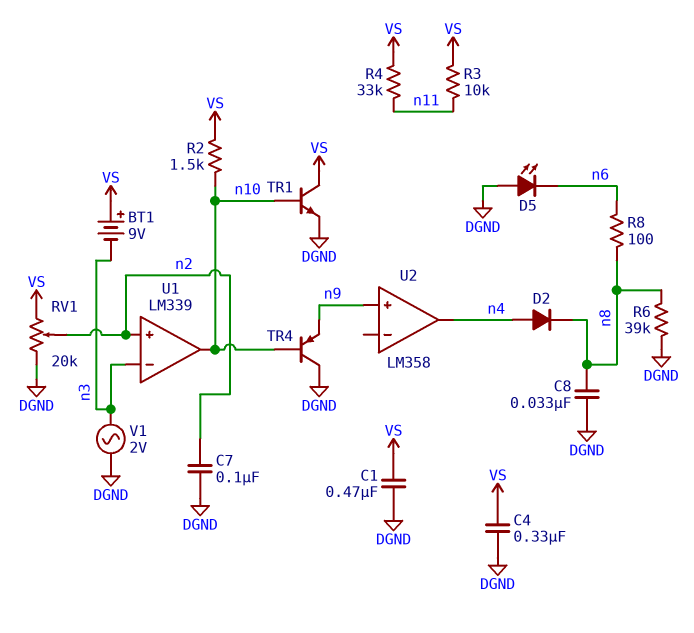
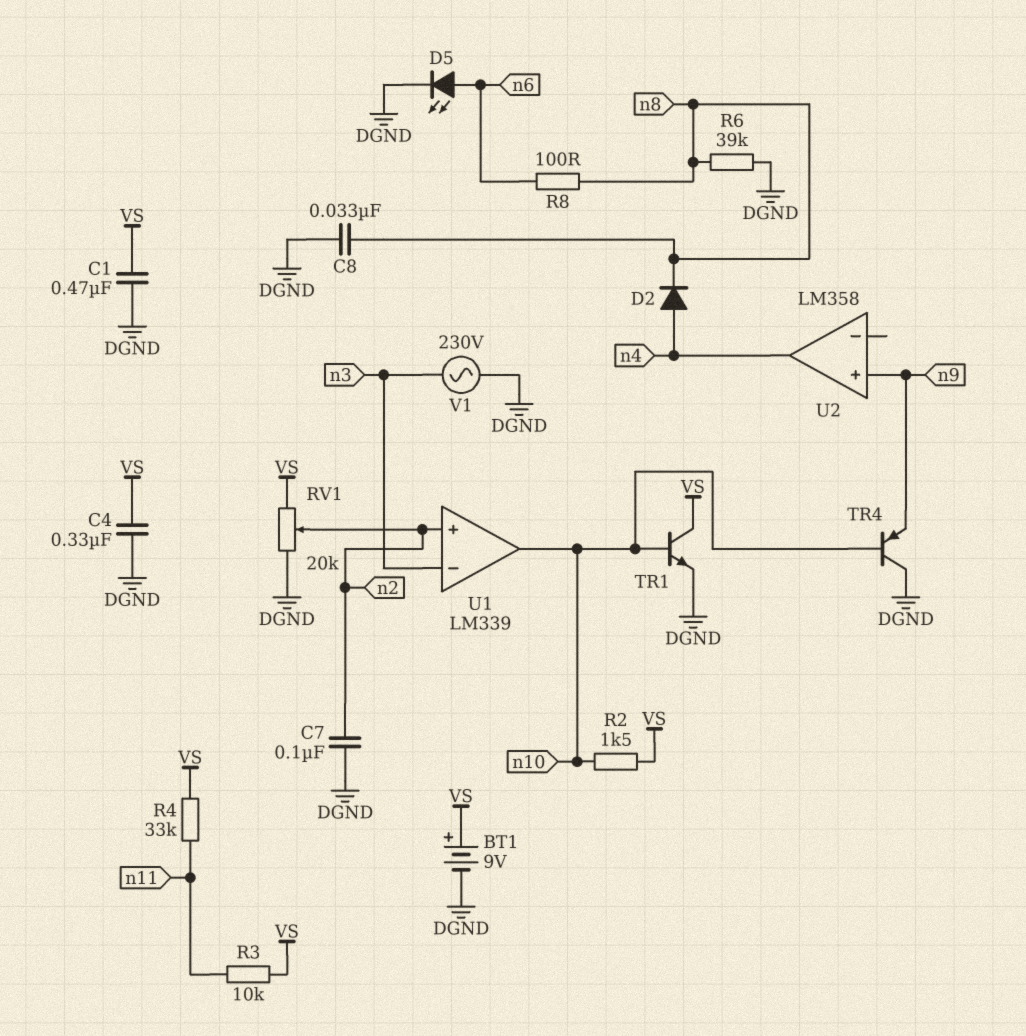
BT1: 9V (plus VS, minus n3) -> 9V (plus VS, minus DGND)
D5: LED (A DGND, K n6) -> LED (A n6, K DGND)
V1: AC 2V (DGND, n3) -> AC 230V (DGND, n3)

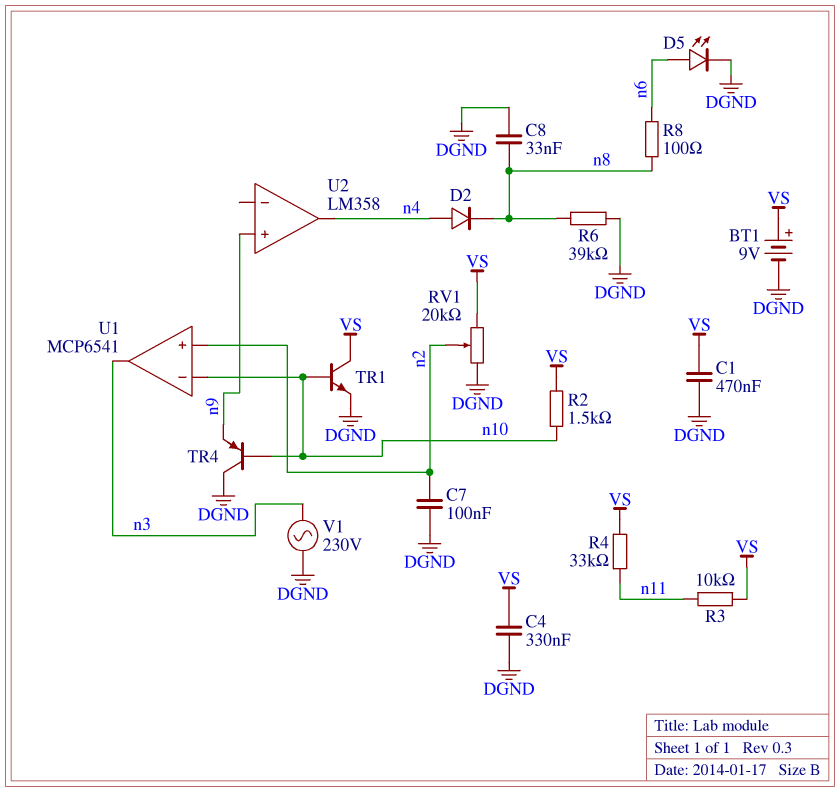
U1: LM339 -> MCP6541
U1 pin in-: n3 -> n10
U1 pin out: n10 -> n3

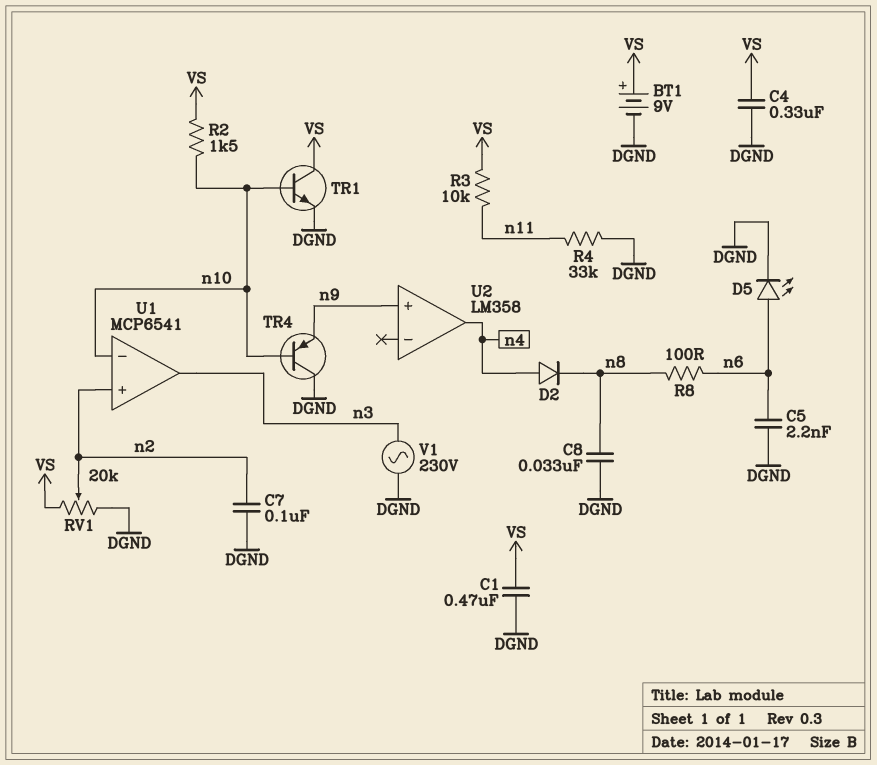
C5: none -> 2.2nF (DGND, n6)
R4: 33k (VS, n11) -> 33k (DGND, n11)
R6: 39k (DGND, n8) -> none

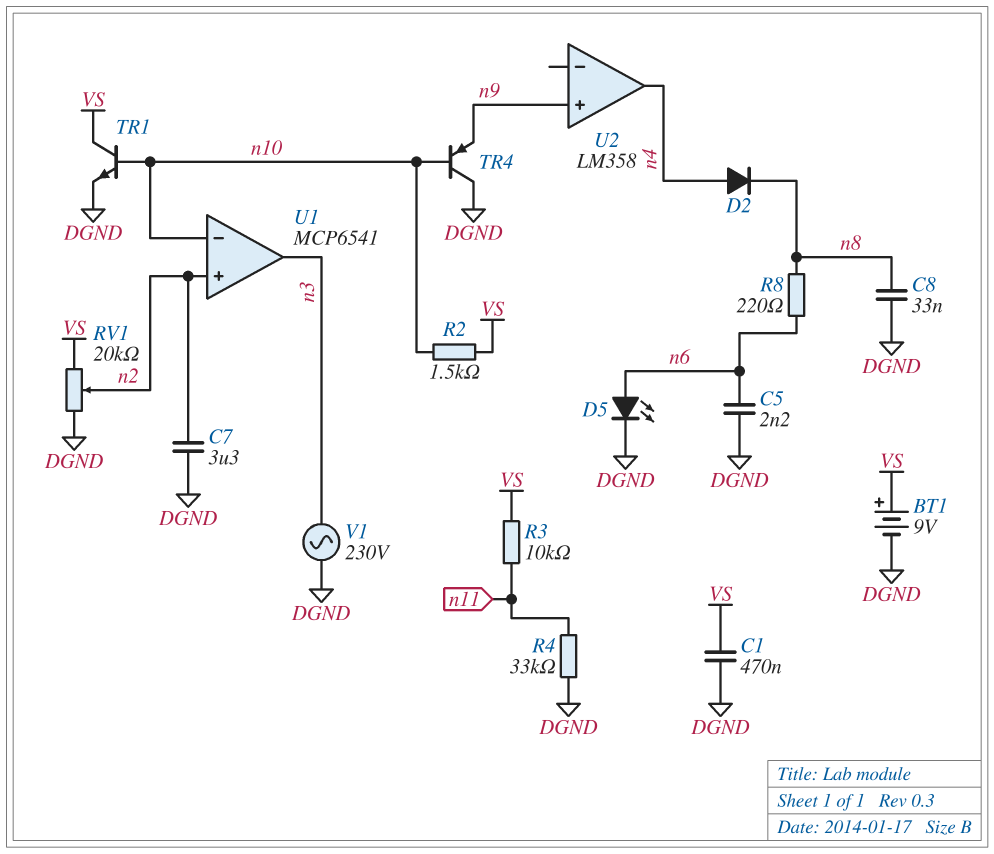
C4: 330nF (DGND, VS) -> none
C7: 100nF (DGND, n2) -> 3.3uF (DGND, n2)
R8: 100 (n6, n8) -> 220 (n6, n8)

